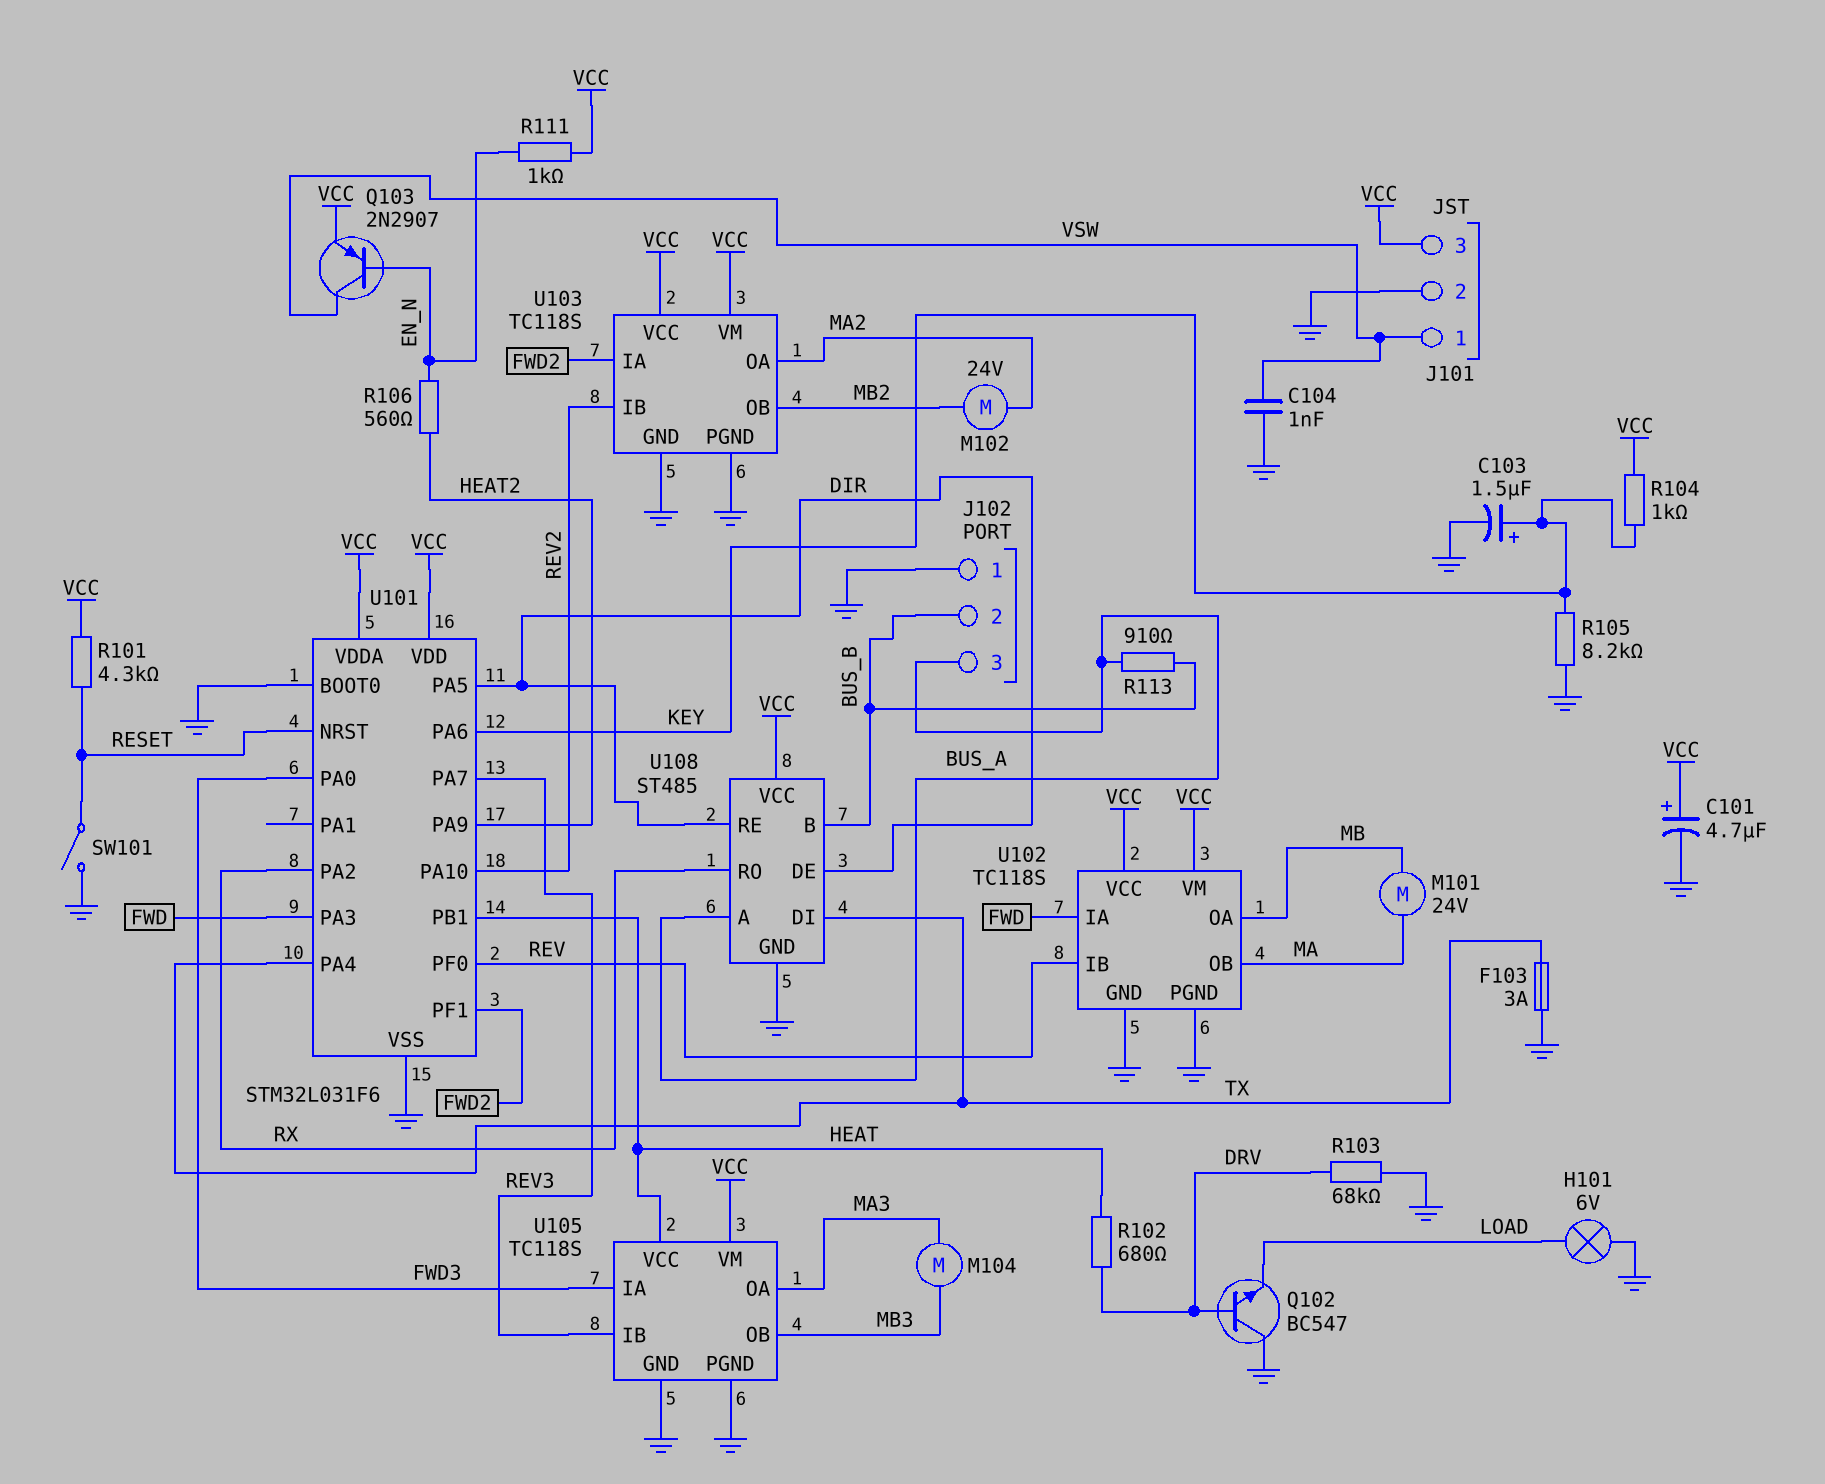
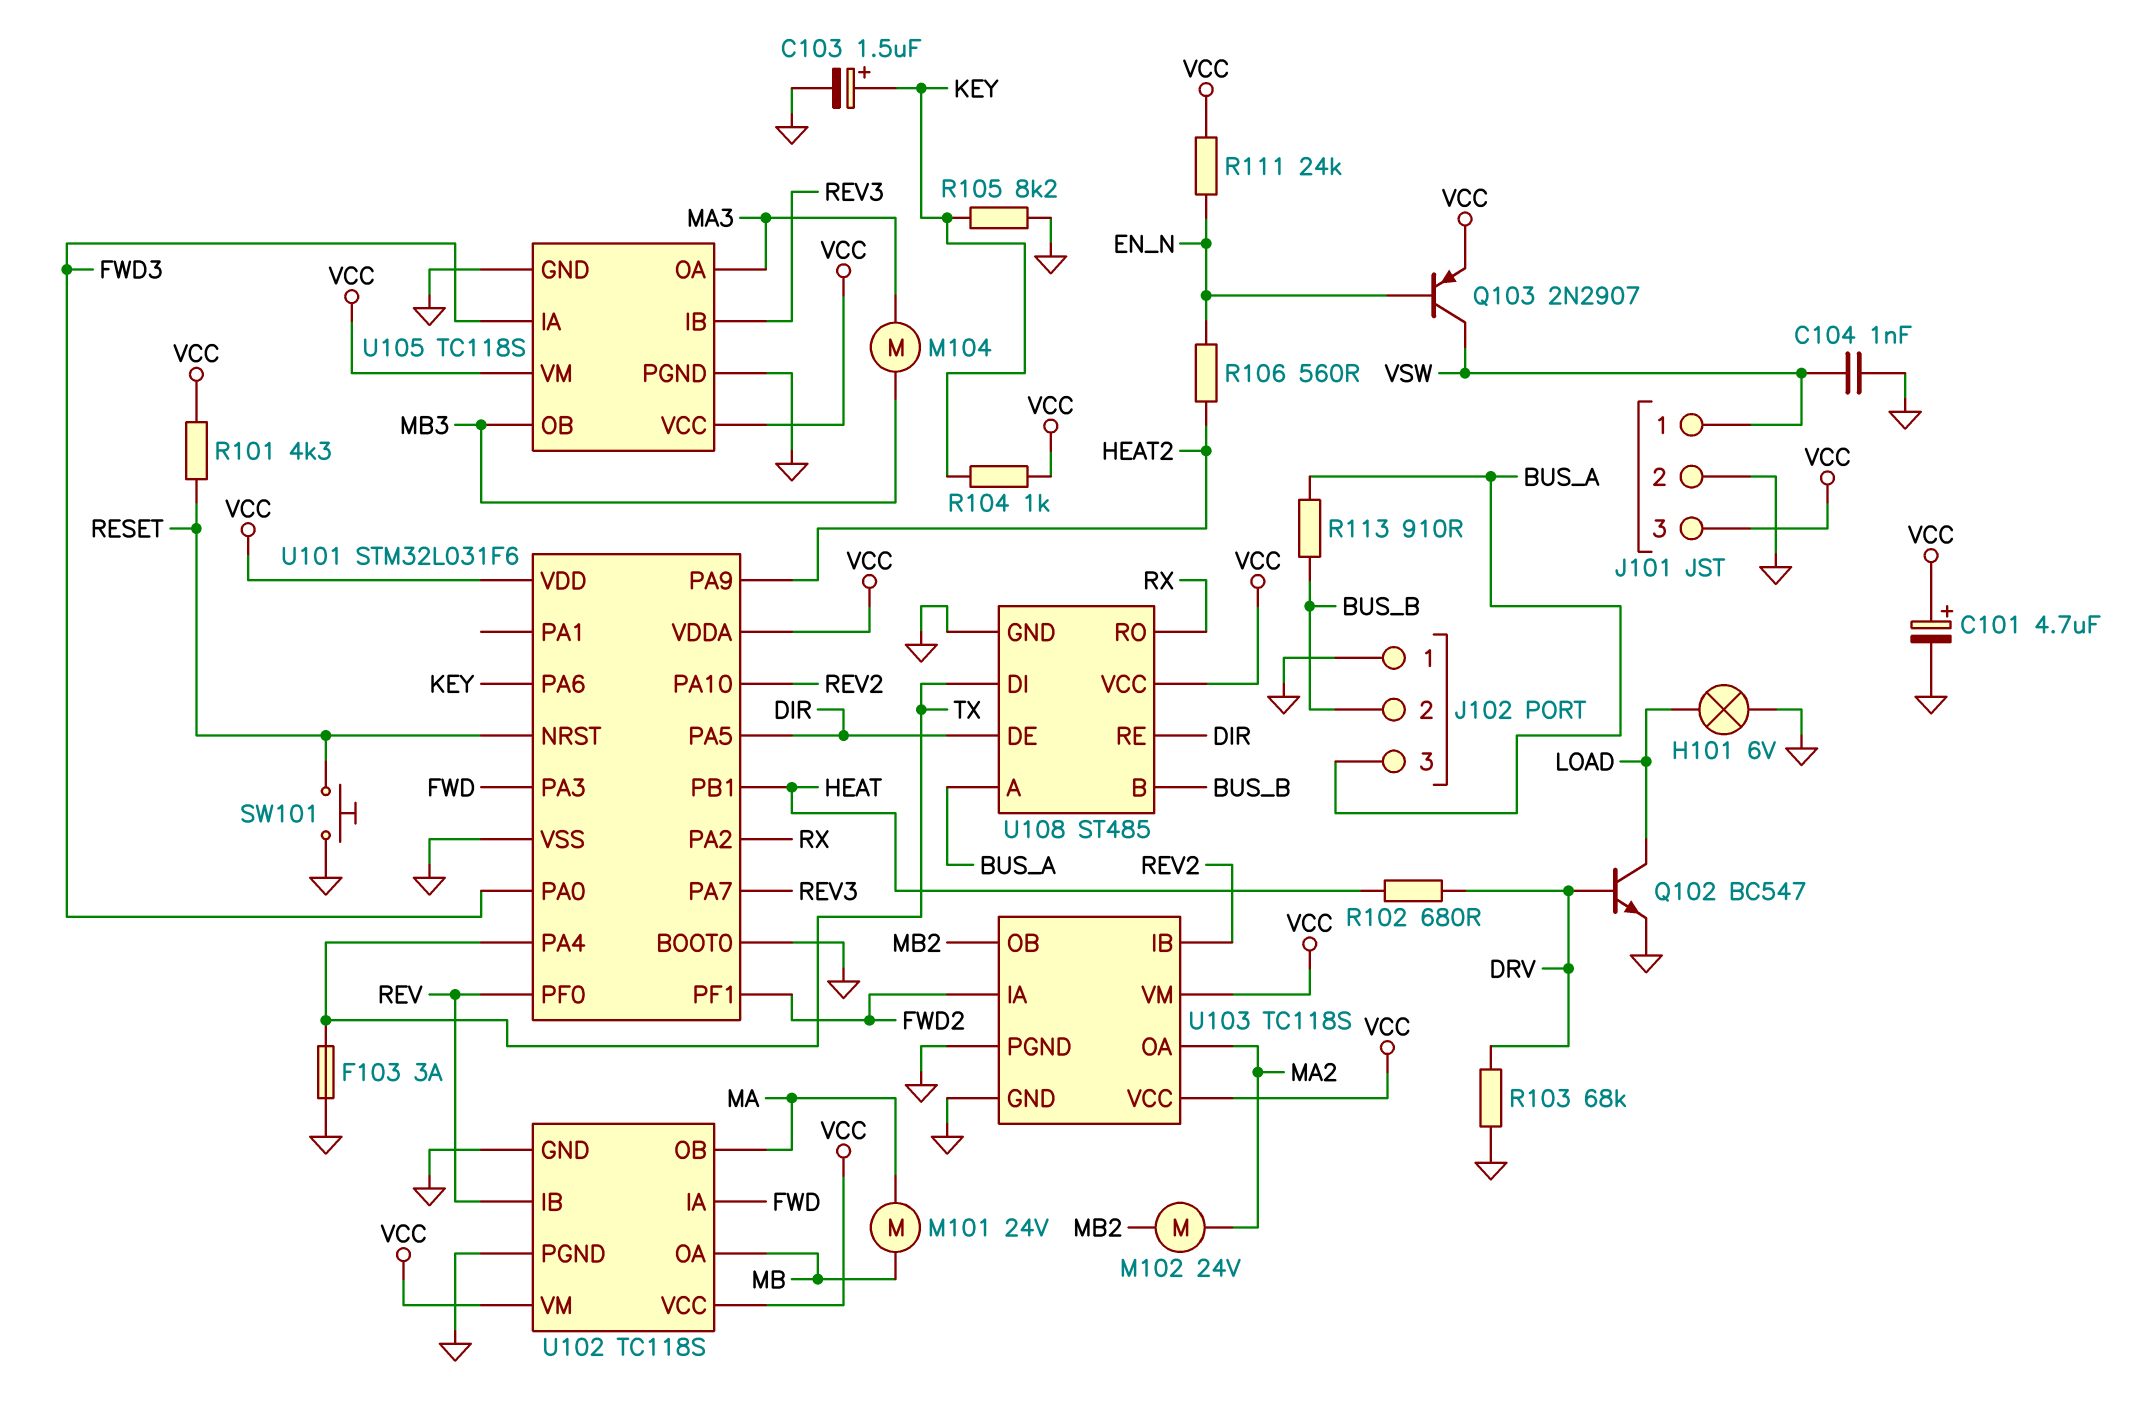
Q102: NPN BC547 (B DRV, C GND, E LOAD) -> NPN BC547 (B DRV, C LOAD, E GND)
R111: 1k (EN_N, VCC) -> 24k (EN_N, VCC)
SW101: switch (GND, RESET) -> button (GND, RESET)
U105 pin VCC: HEAT -> VCC

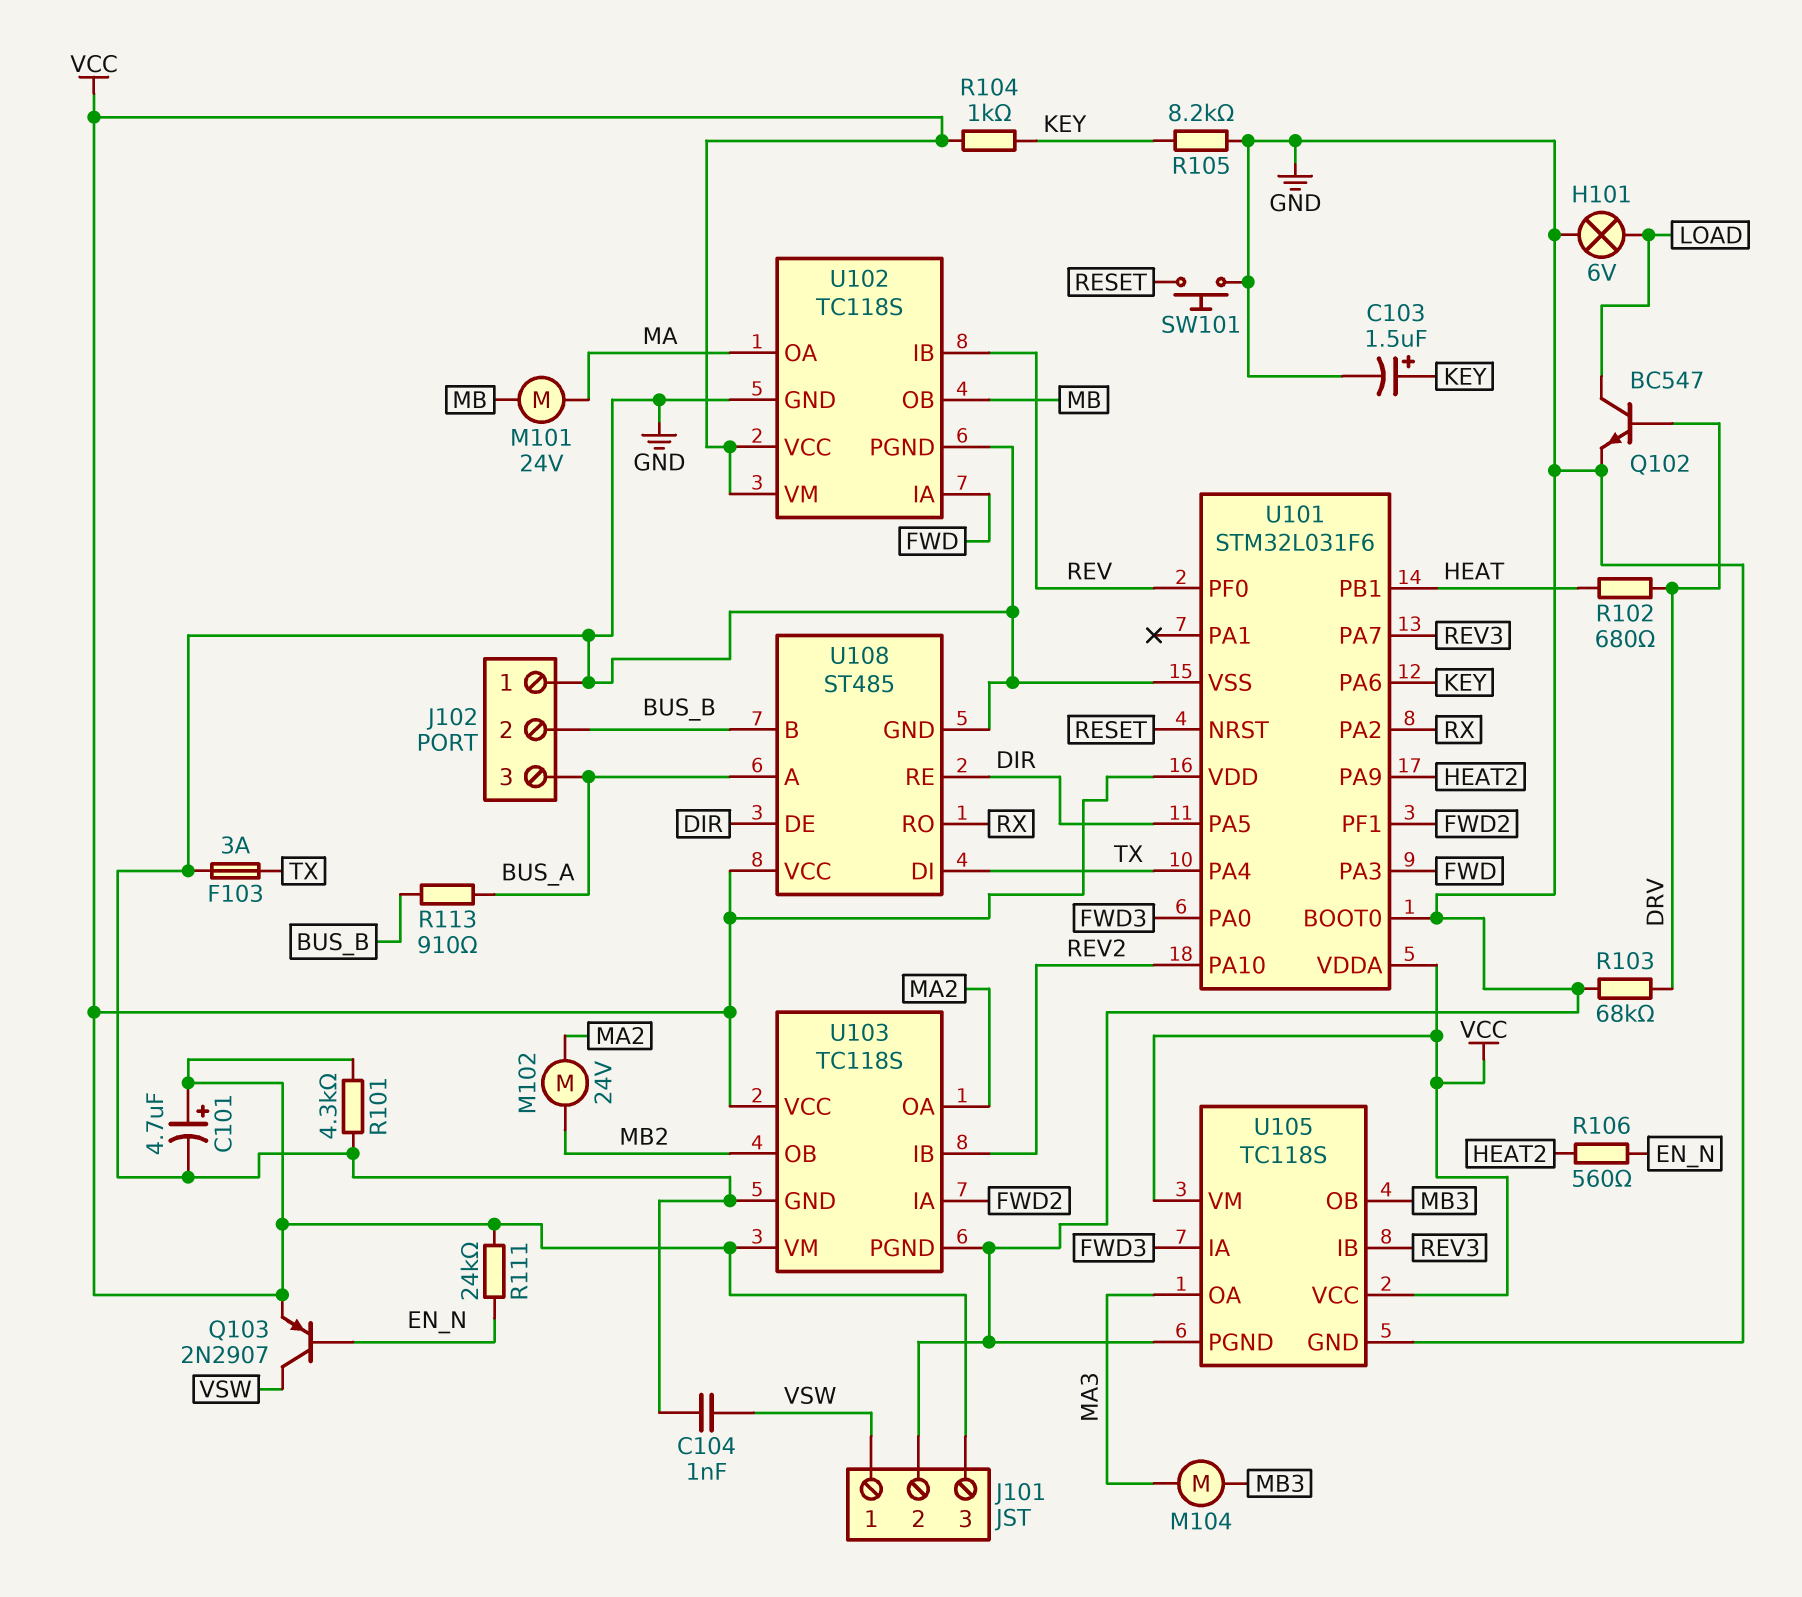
R101: 4.3k (RESET, VCC) -> 4.3k (GND, VCC)
U102 pin OA: MB -> MA
U102 pin OB: MA -> MB

